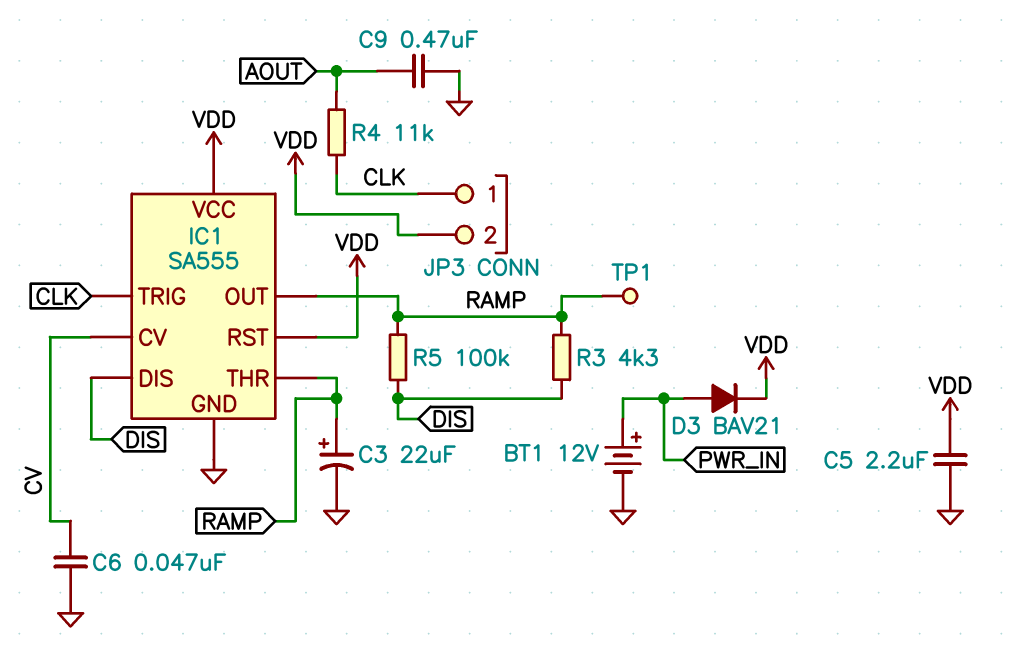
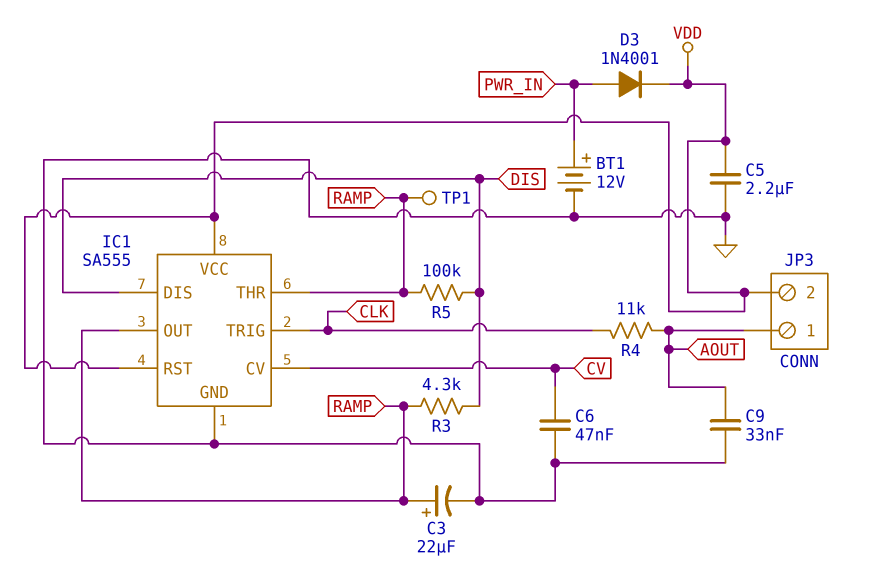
C9: 470nF (AOUT, GND) -> 33nF (AOUT, GND)
D3: diode BAV21 (A PWR_IN, K VDD) -> diode 1N4001 (A PWR_IN, K VDD)
JP3 pin 1: CLK -> AOUT

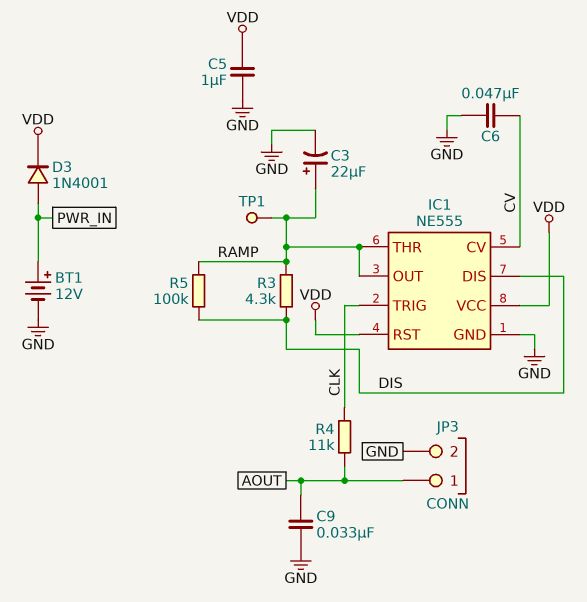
C5: 2.2uF (GND, VDD) -> 1uF (GND, VDD)
IC1: SA555 -> NE555
JP3 pin 2: VDD -> GND

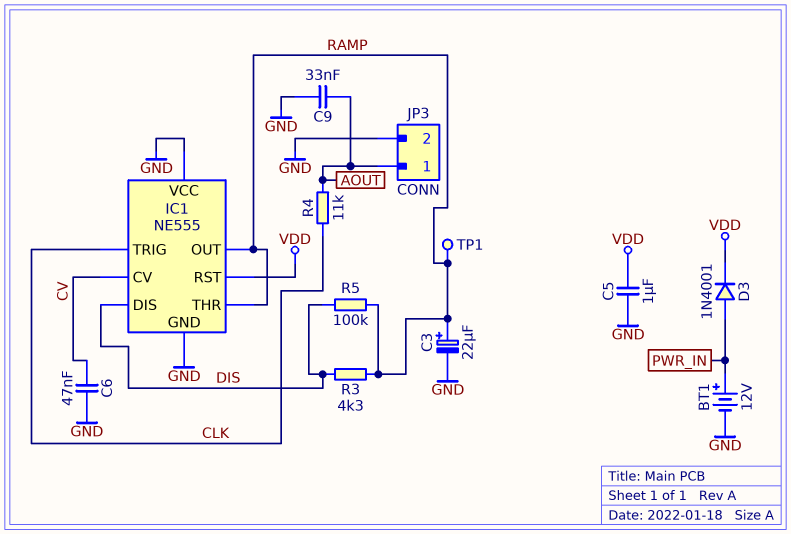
IC1 pin VCC: VDD -> GND

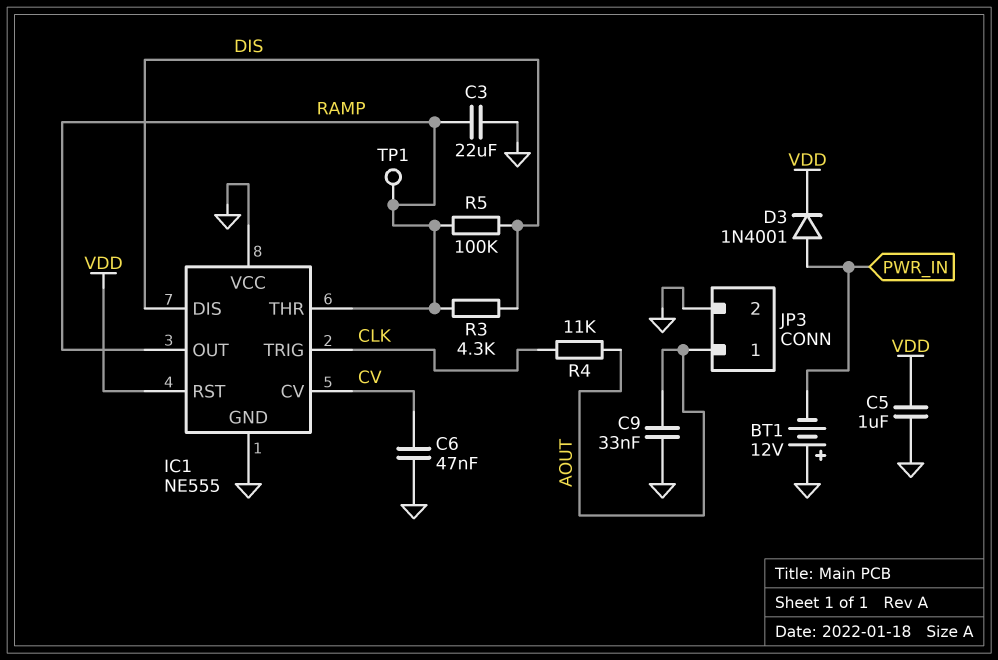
BT1: 12V (plus PWR_IN, minus GND) -> 12V (plus GND, minus PWR_IN)
C3: 22uF (plus RAMP, minus GND) -> 22uF (GND, RAMP)

